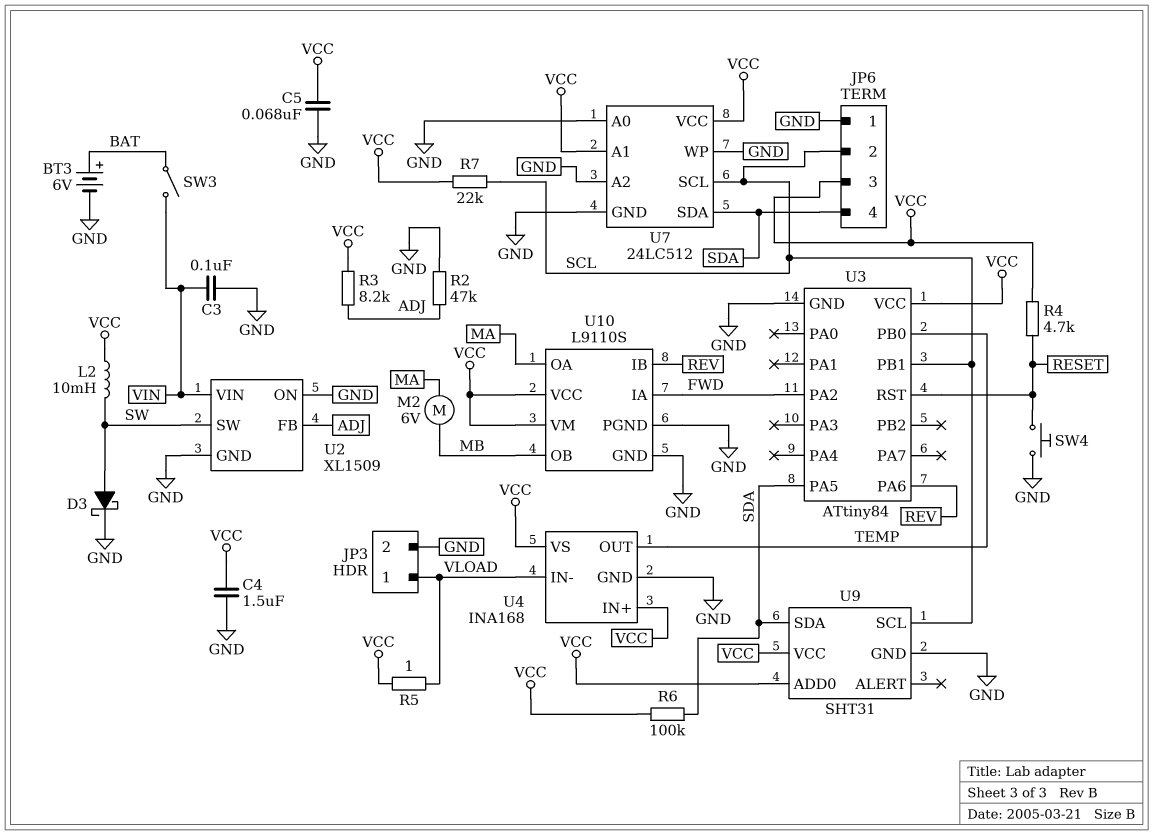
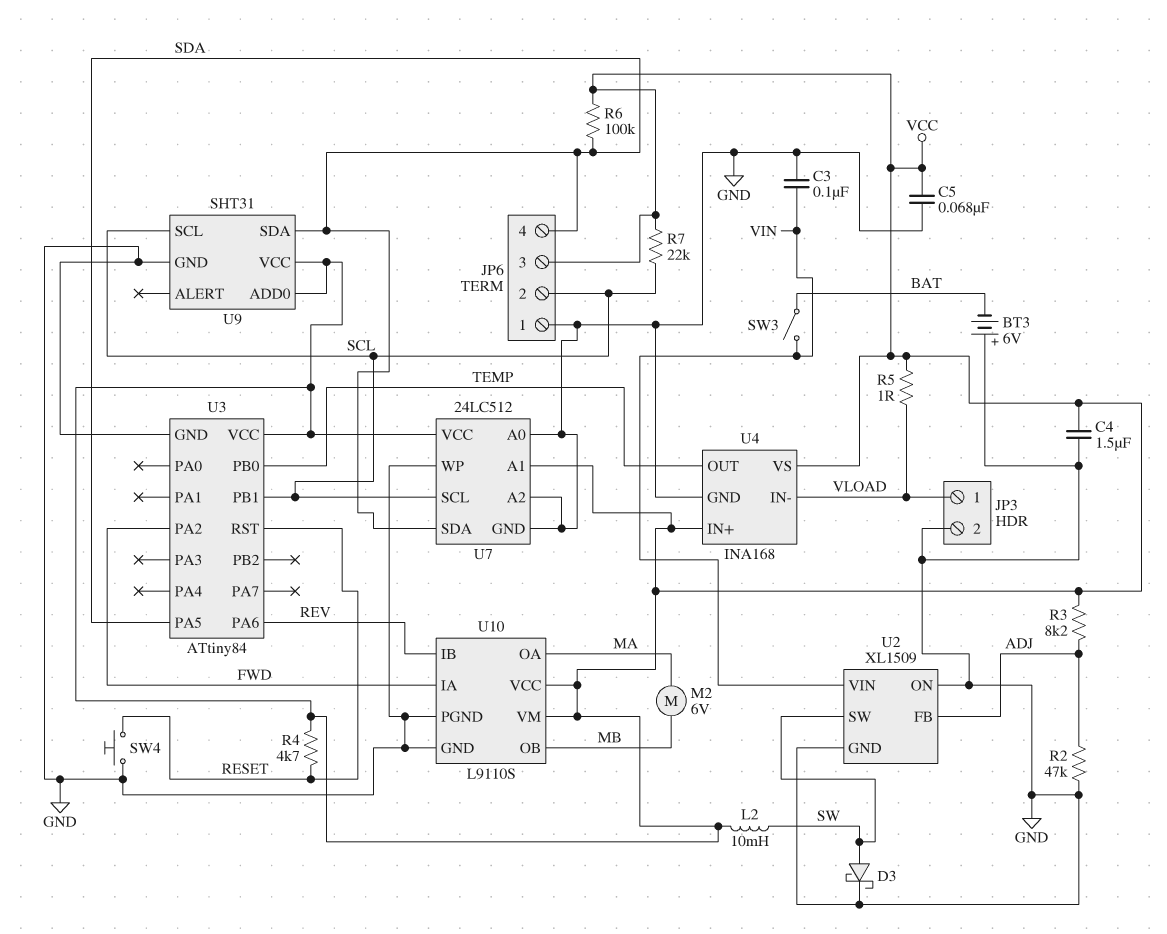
BT3: 6V (plus BAT, minus GND) -> 6V (plus GND, minus BAT)

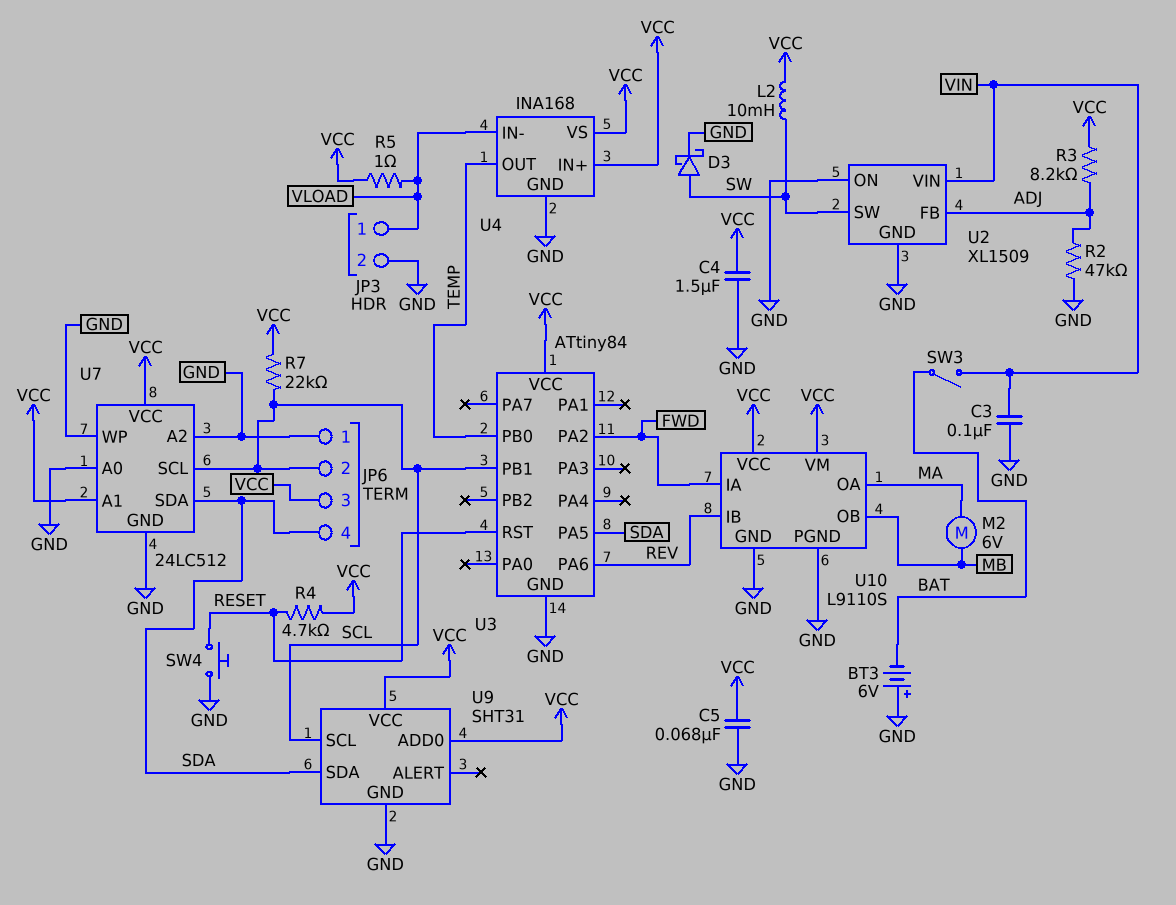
R6: 100k (SDA, VCC) -> none

